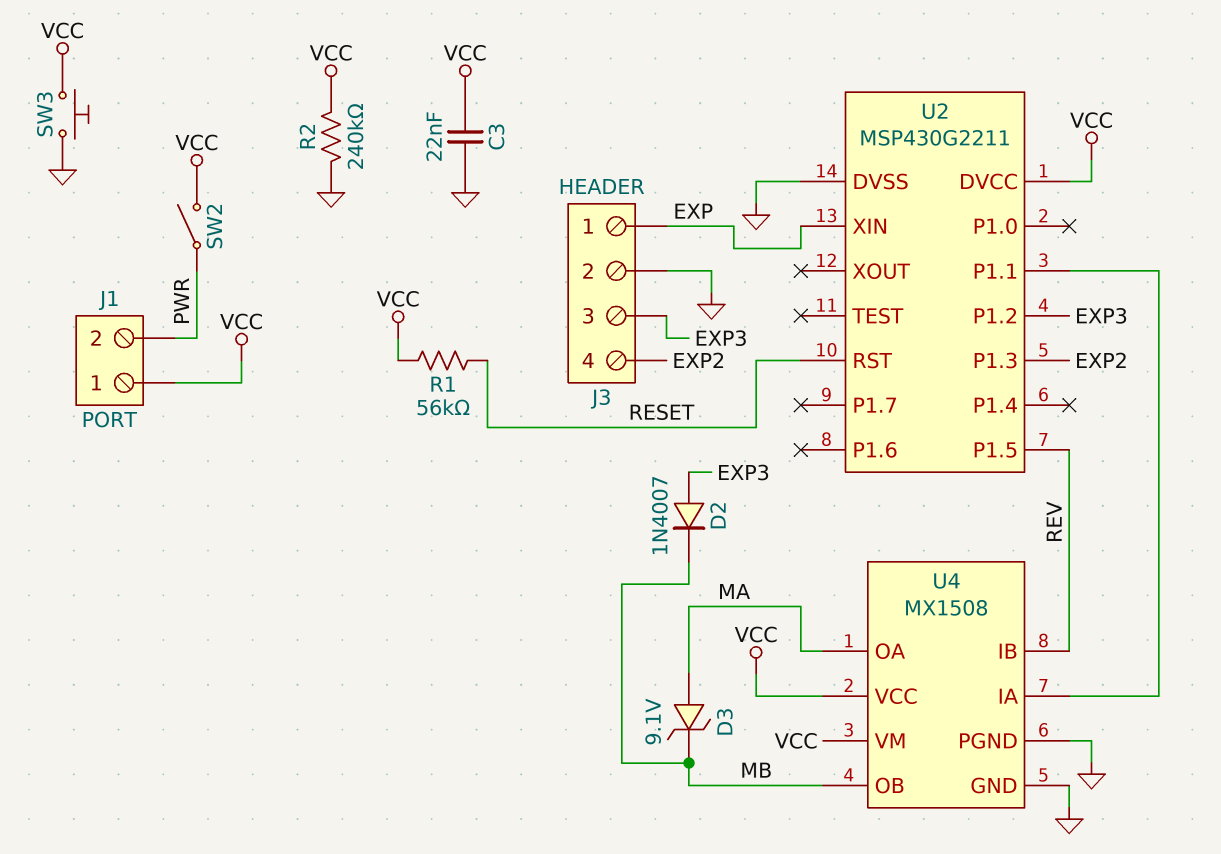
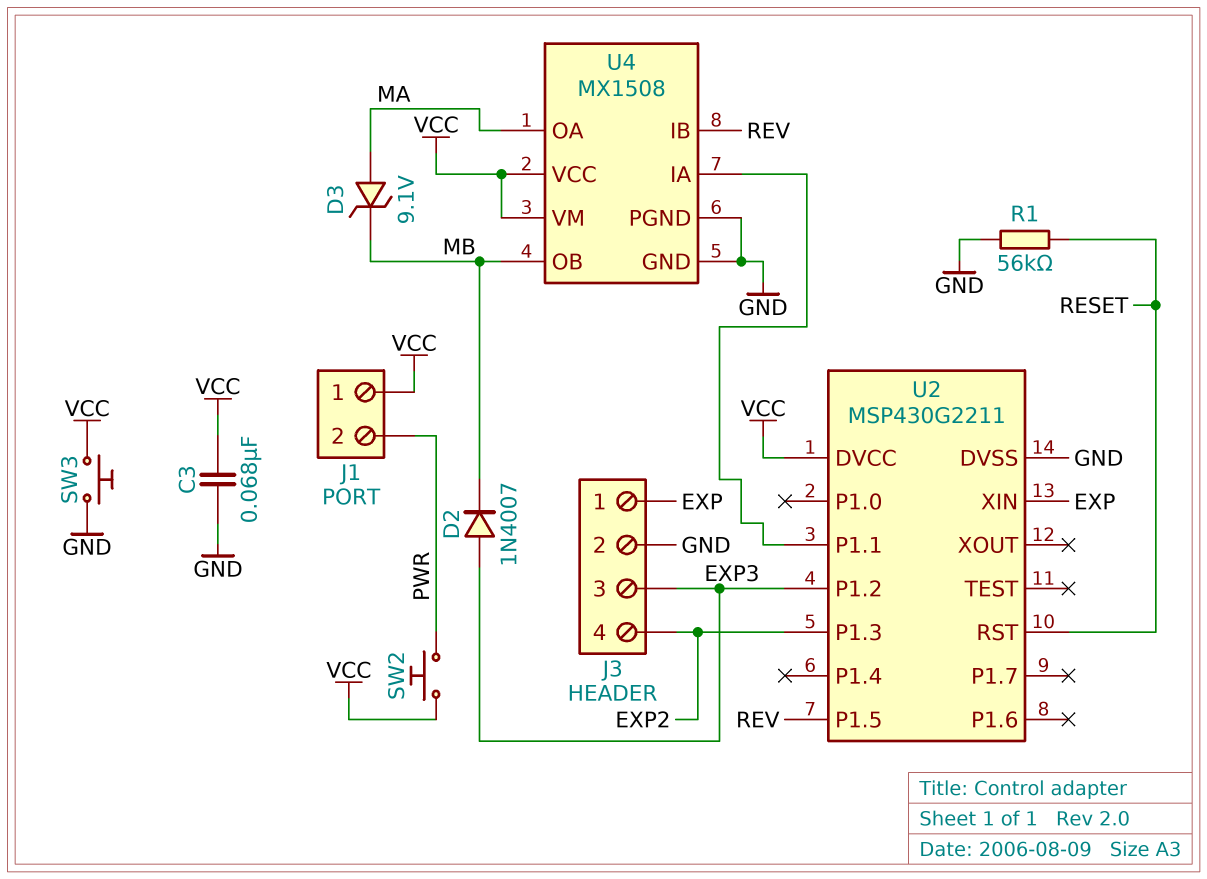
C3: 22nF (GND, VCC) -> 68nF (GND, VCC)
R1: 56k (RESET, VCC) -> 56k (GND, RESET)
R2: 240k (GND, VCC) -> none
SW2: switch (PWR, VCC) -> button (PWR, VCC)

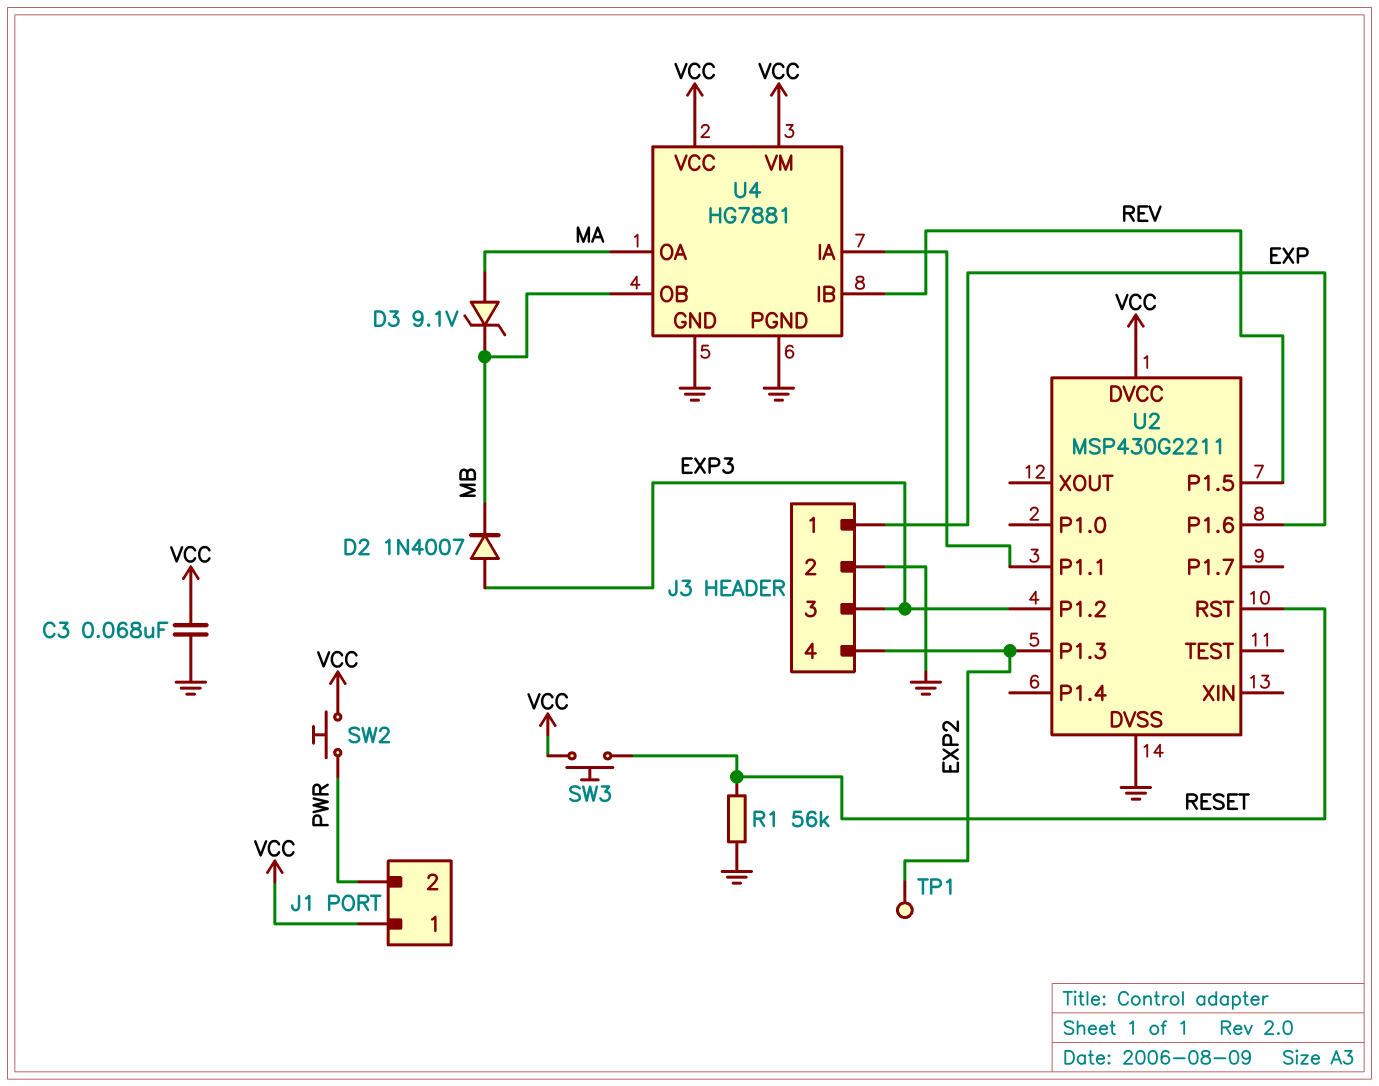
SW3: button (GND, VCC) -> button (RESET, VCC)
TP1: none -> test point (EXP2)
U2 pin P1.6: none -> EXP
U2 pin XIN: EXP -> none
U4: MX1508 -> HG7881

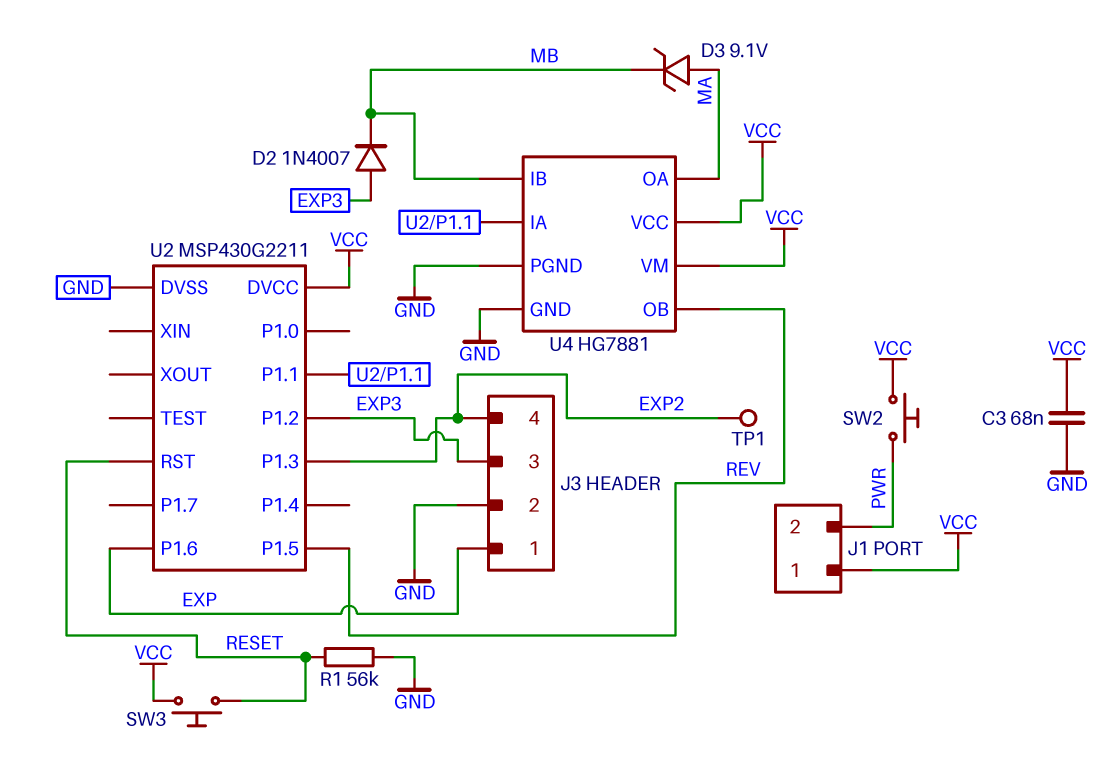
U4 pin IB: REV -> MB
U4 pin OB: MB -> REV

